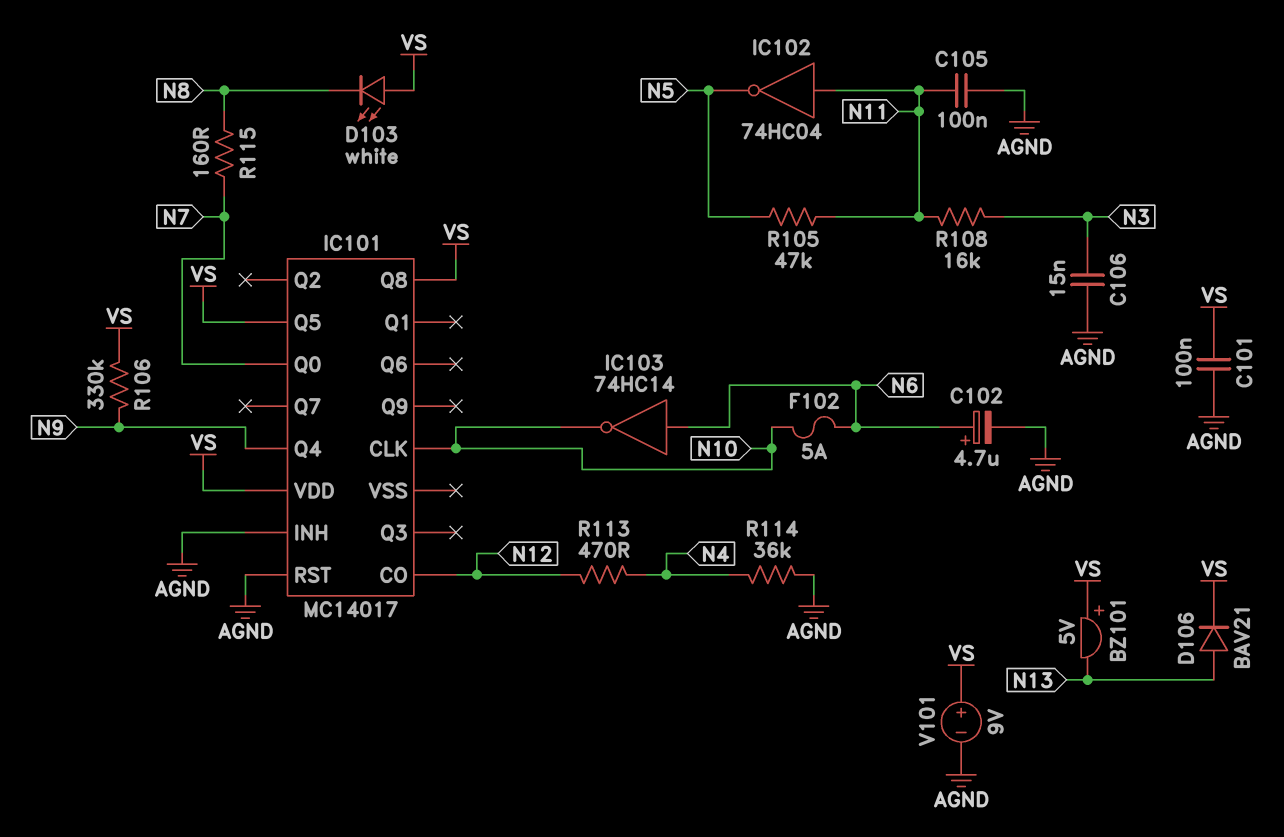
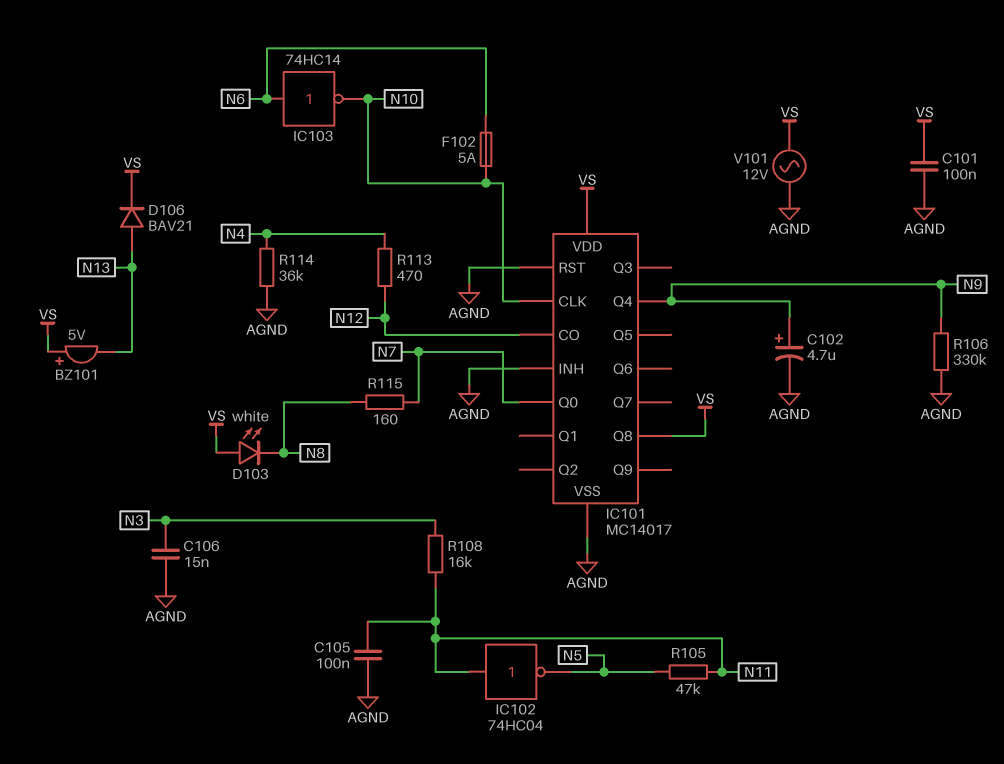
C102: 4.7uF (plus N6, minus AGND) -> 4.7uF (plus N9, minus AGND)
IC101 pin Q5: VS -> none
IC101 pin VSS: none -> AGND
R106: 330k (N9, VS) -> 330k (AGND, N9)
V101: 9V (plus VS, minus AGND) -> AC 12V (AGND, VS)

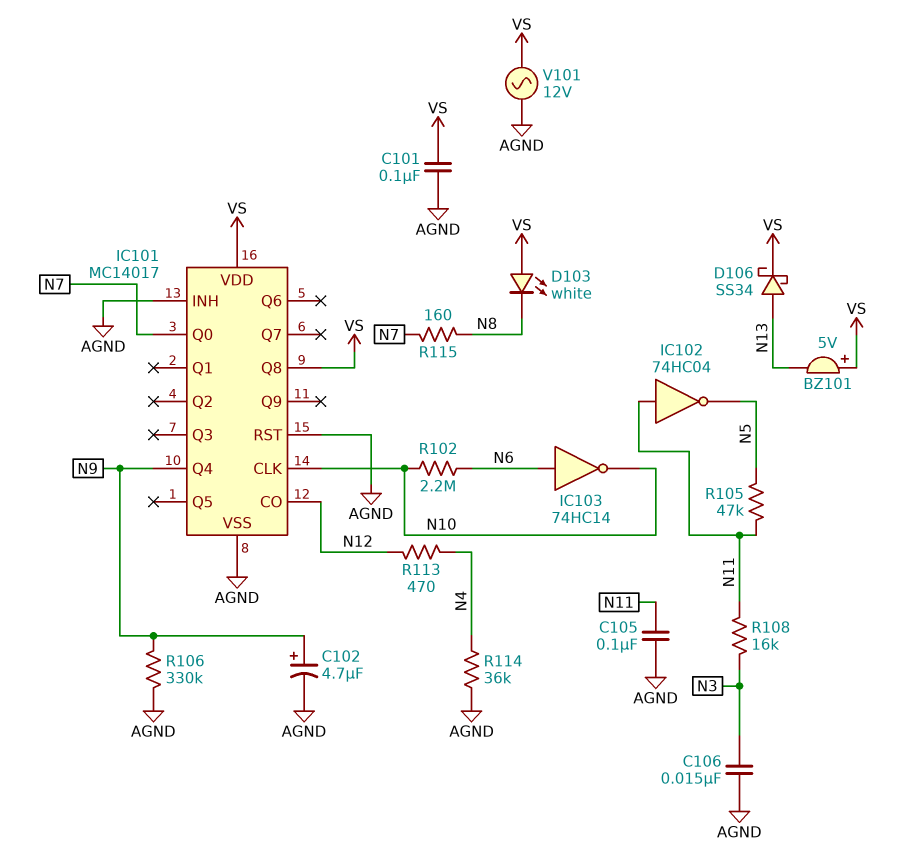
D106: diode BAV21 (A N13, K VS) -> schottky SS34 (A N13, K VS)
F102: 5A (N6, N10) -> none
R102: none -> 2.2M (N6, N10)

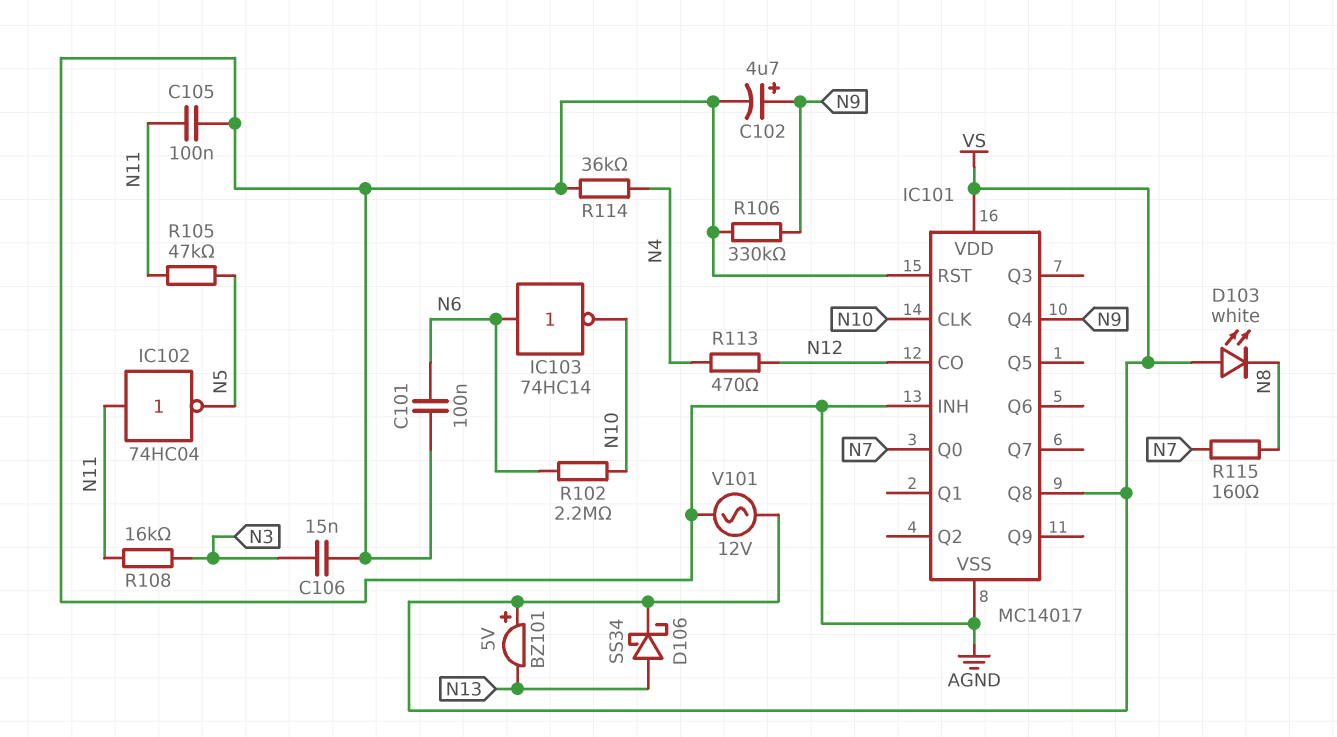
C101: 100nF (AGND, VS) -> 100nF (AGND, N6)

